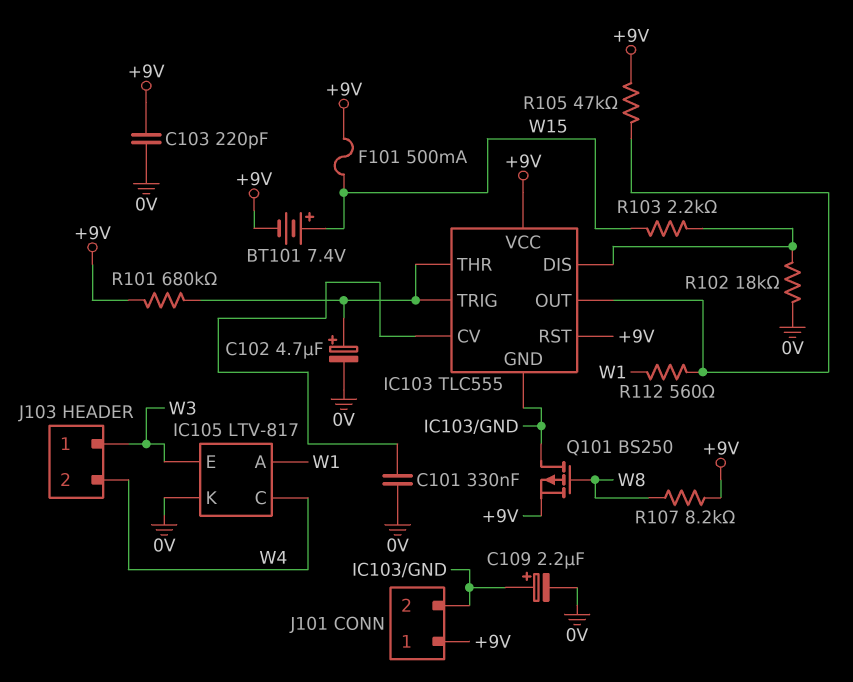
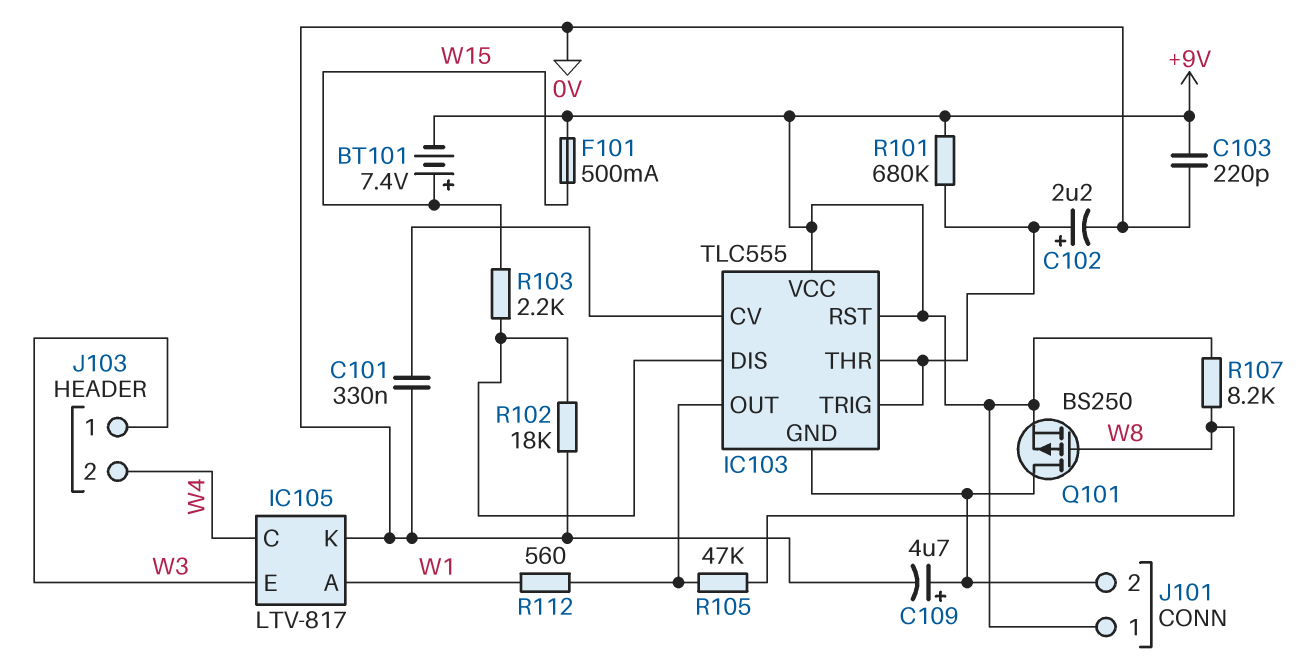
C102: 4.7uF (plus IC103/THR, minus 0V) -> 2.2uF (plus IC103/THR, minus 0V)
C109: 2.2uF (plus IC103/GND, minus 0V) -> 4.7uF (plus IC103/GND, minus 0V)
R105: 47k (+9V, IC103/OUT) -> 47k (IC103/OUT, W8)

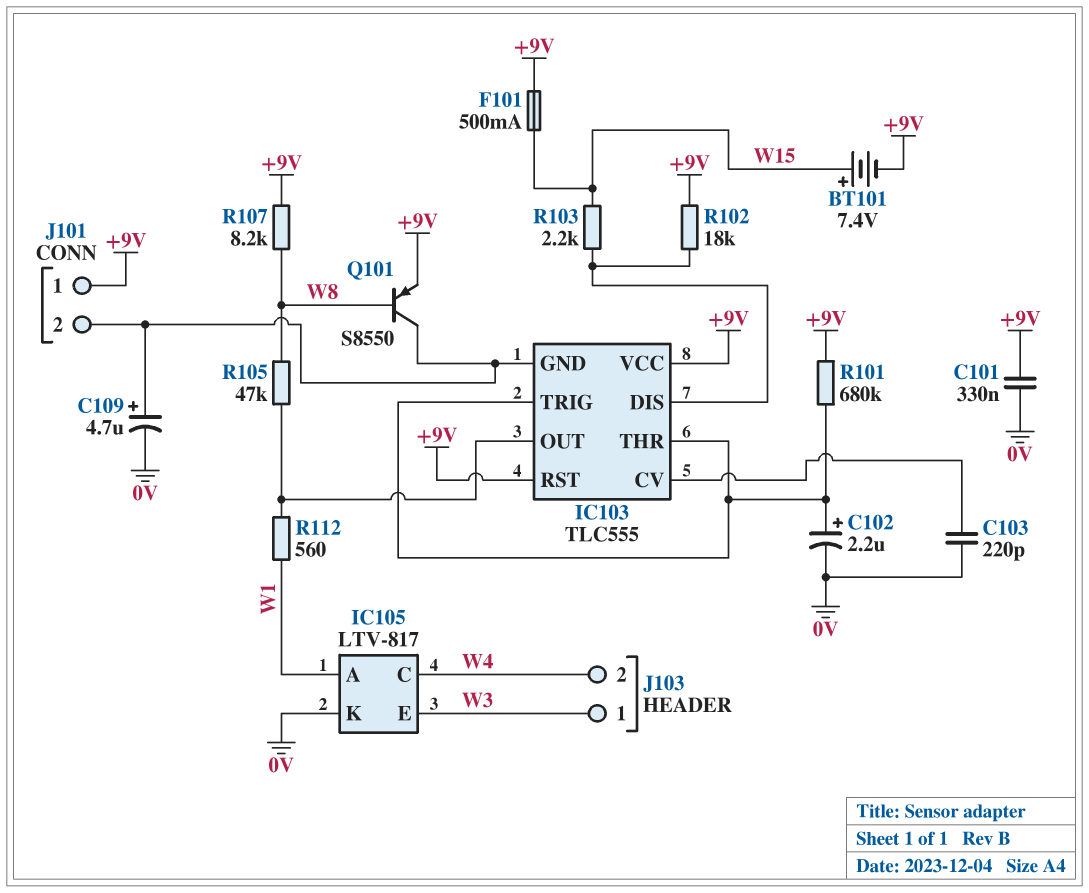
C101: 330nF (0V, IC103/CV) -> 330nF (+9V, 0V)
C103: 220pF (+9V, 0V) -> 220pF (0V, IC103/CV)
Q101: PMOS BS250 (G W8, D IC103/GND, S +9V) -> PNP S8550 (B W8, C IC103/GND, E +9V)
R102: 18k (0V, IC103/DIS) -> 18k (+9V, IC103/DIS)

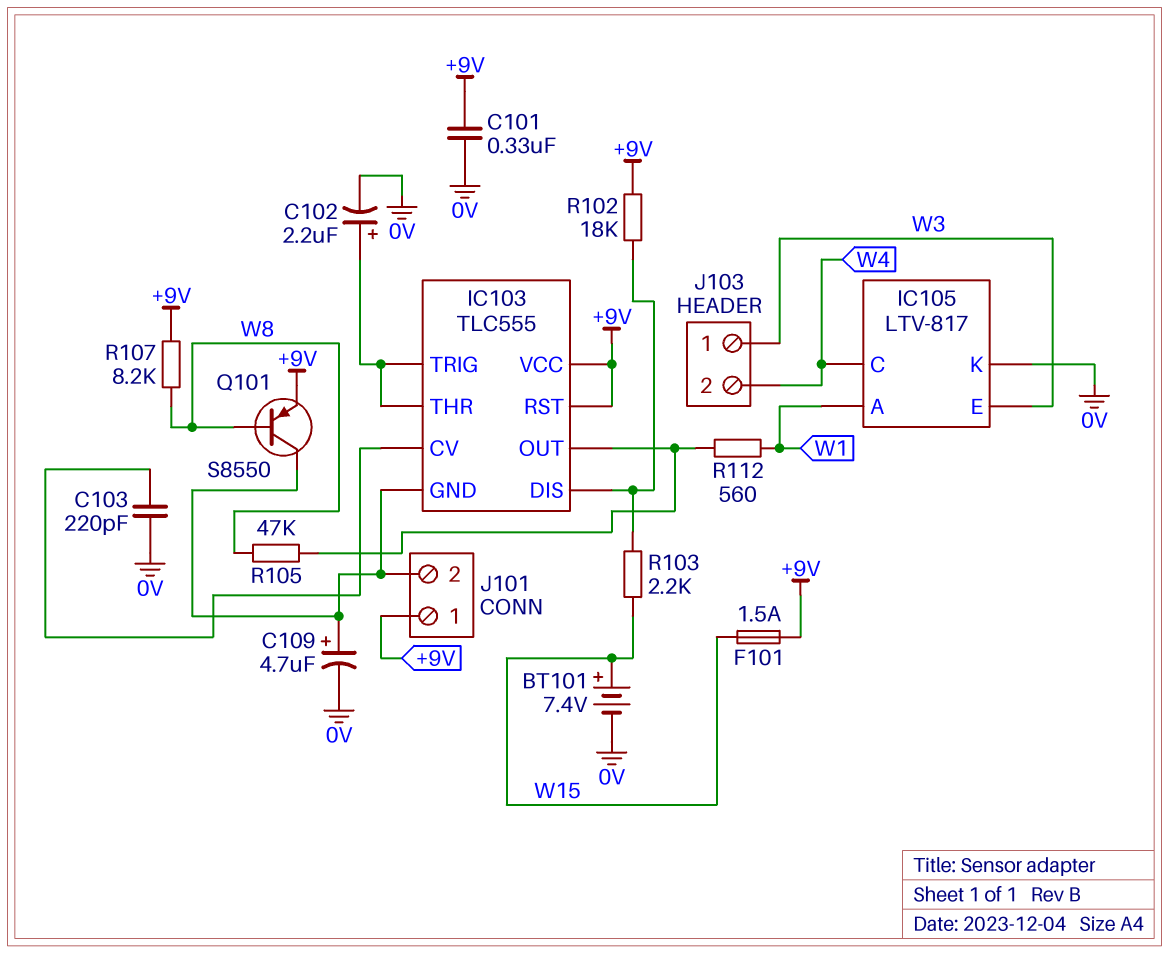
BT101: 7.4V (plus W15, minus +9V) -> 7.4V (plus W15, minus 0V)
F101: 500mA (+9V, W15) -> 1.5A (+9V, W15)
R101: 680k (+9V, IC103/THR) -> none

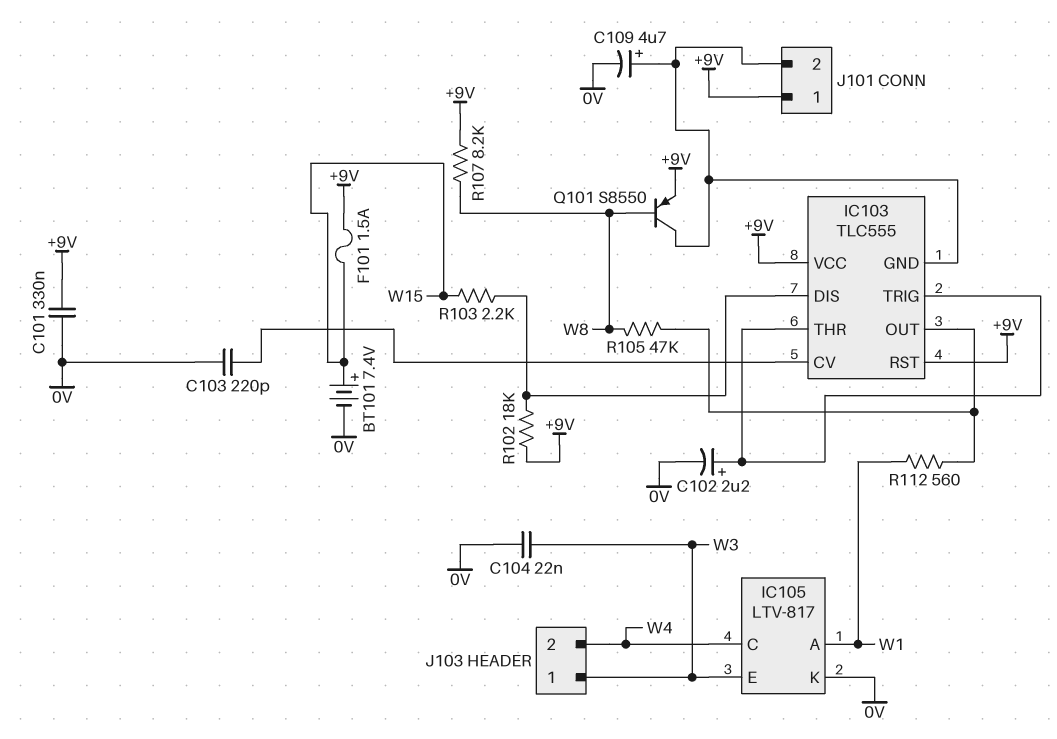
C104: none -> 22nF (0V, W3)

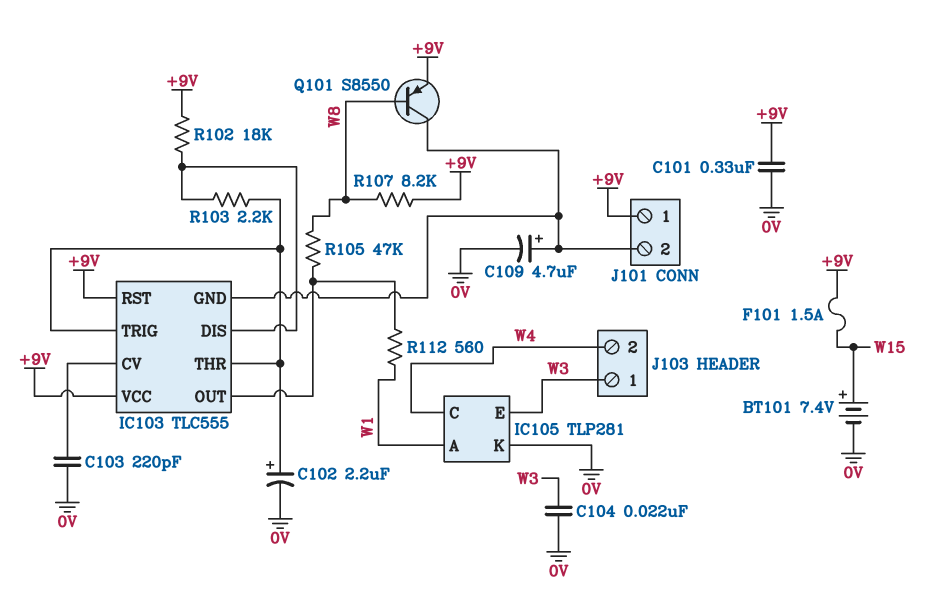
IC105: LTV-817 -> TLP281
R103: 2.2k (IC103/DIS, W15) -> 2.2k (IC103/DIS, IC103/THR)

